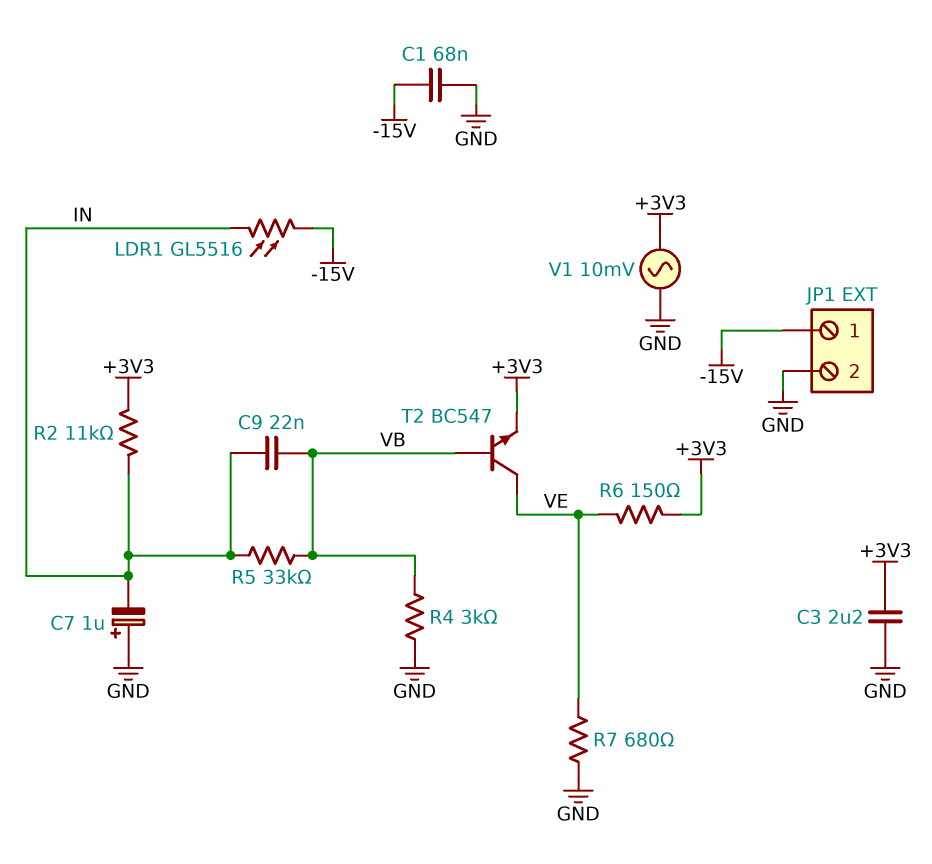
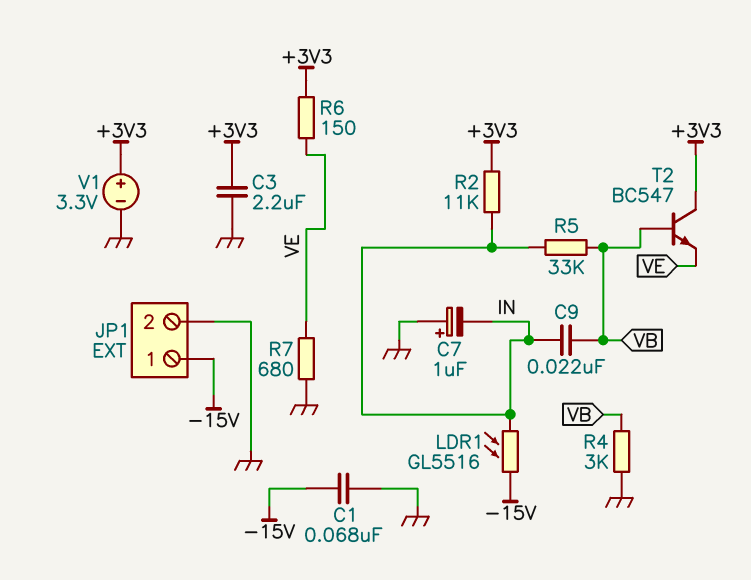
T2: NPN BC547 (B VB, C VE, E +3V3) -> NPN BC547 (B VB, C +3V3, E VE)
V1: AC 10mV (+3V3, GND) -> 3.3V (plus +3V3, minus GND)

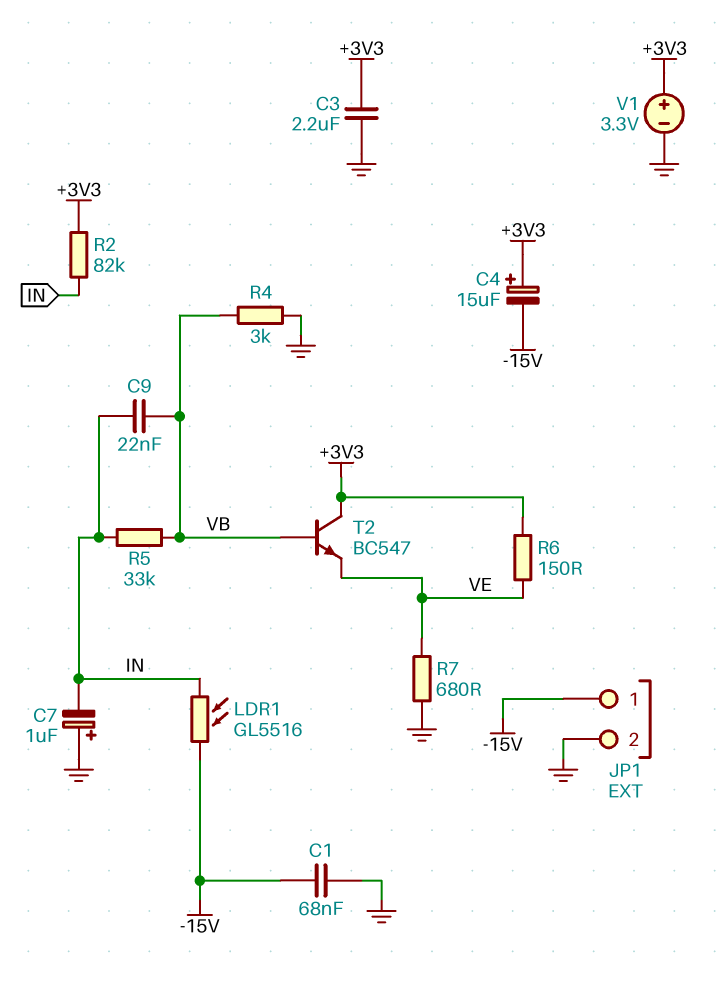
C4: none -> 15uF (plus +3V3, minus -15V)
R2: 11k (+3V3, IN) -> 82k (+3V3, IN)

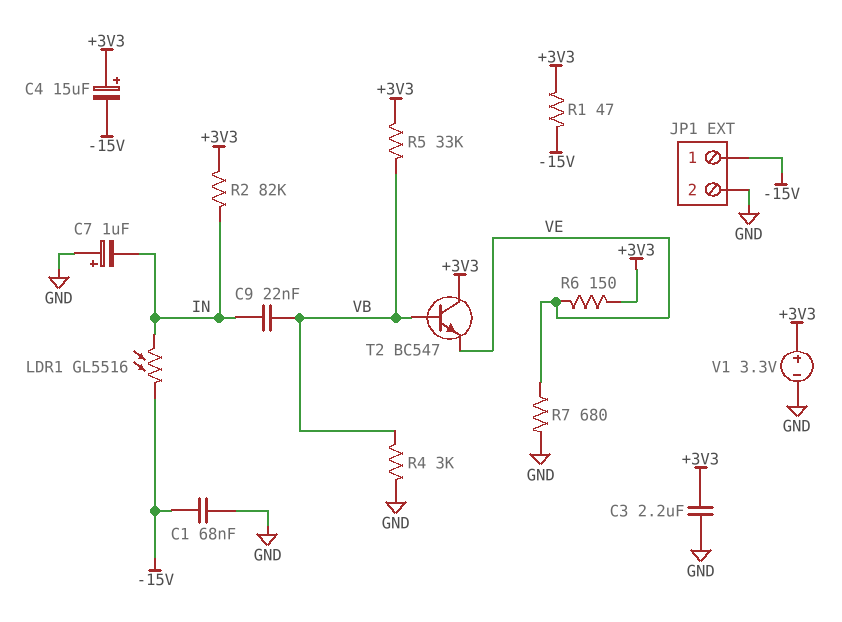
R1: none -> 47 (+3V3, -15V)
R5: 33k (IN, VB) -> 33k (+3V3, VB)

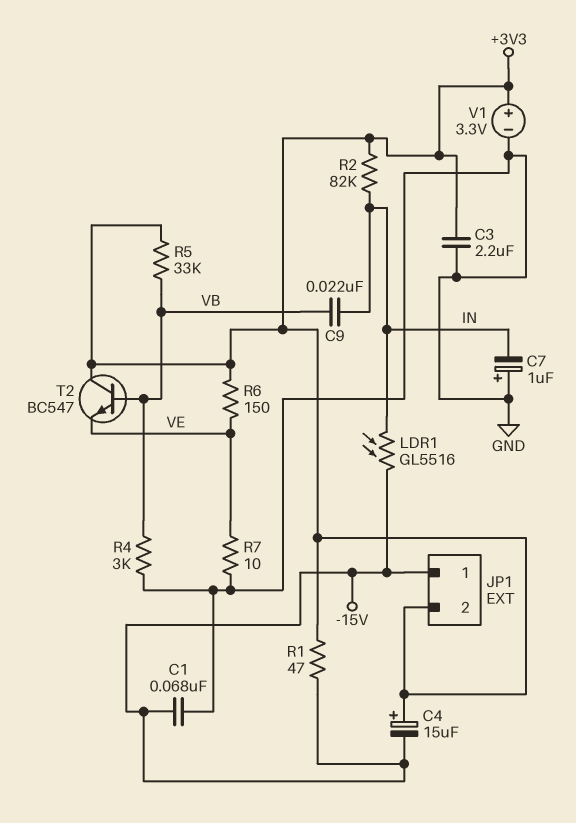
JP1 pin 2: GND -> +3V3
R7: 680 (GND, VE) -> 10 (GND, VE)

